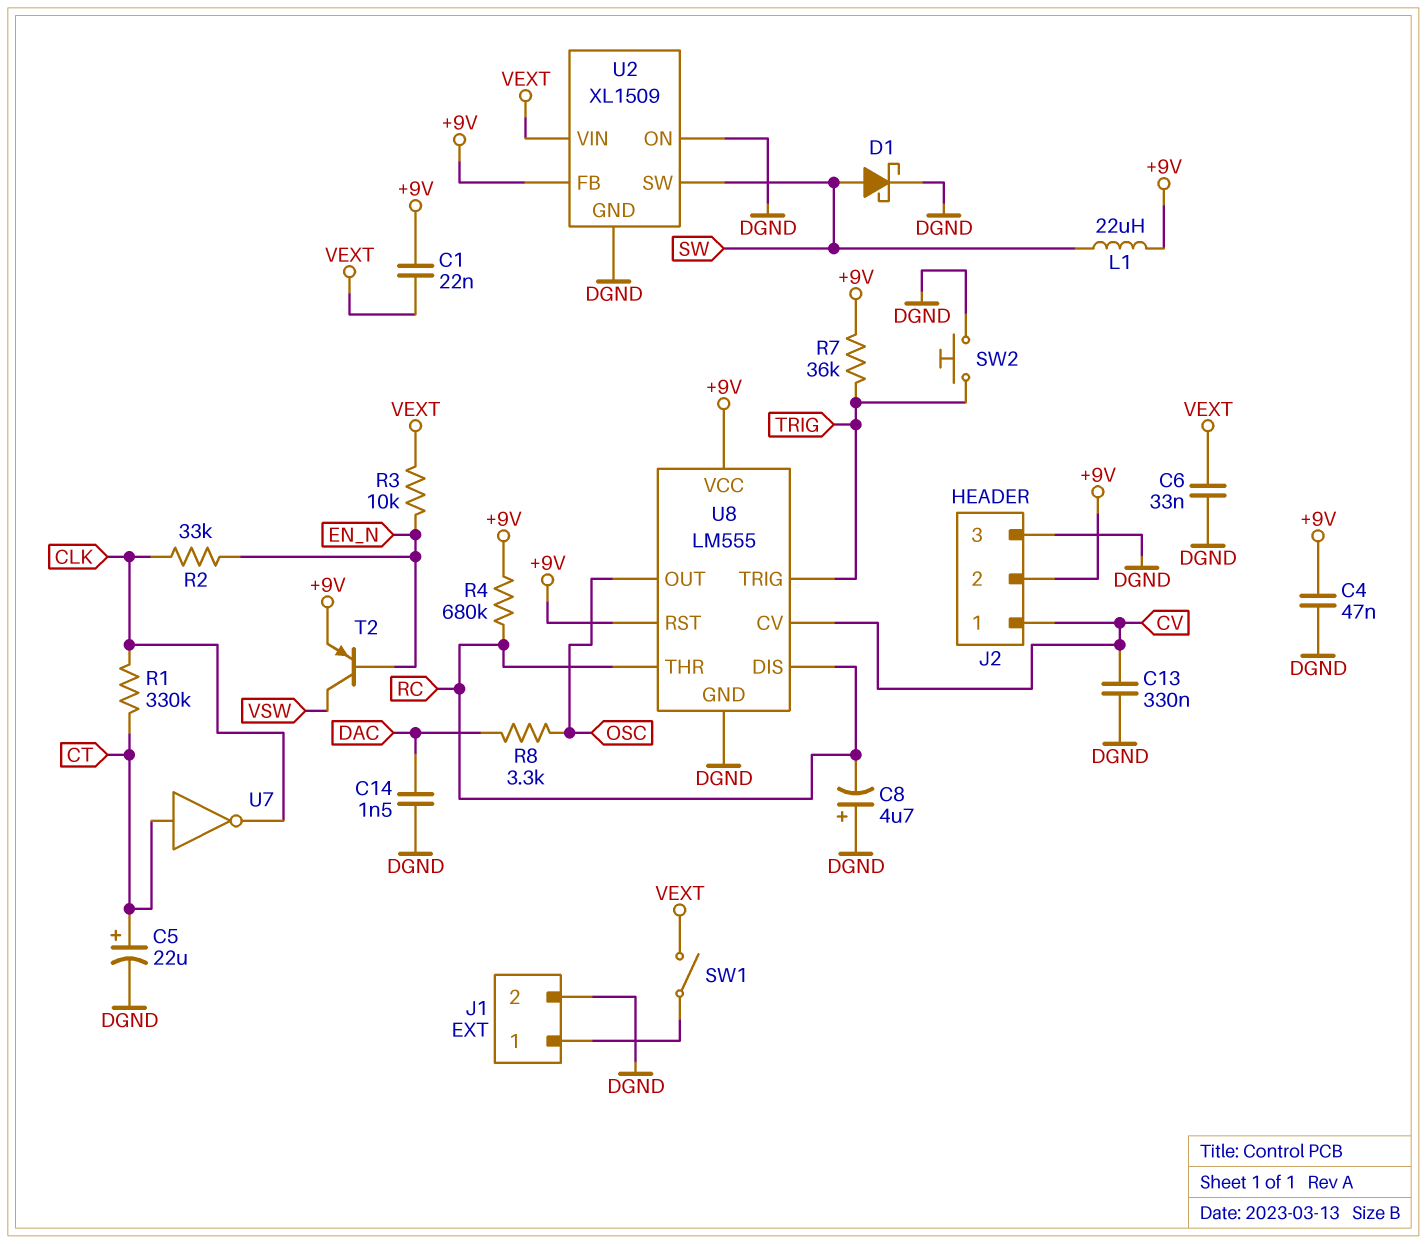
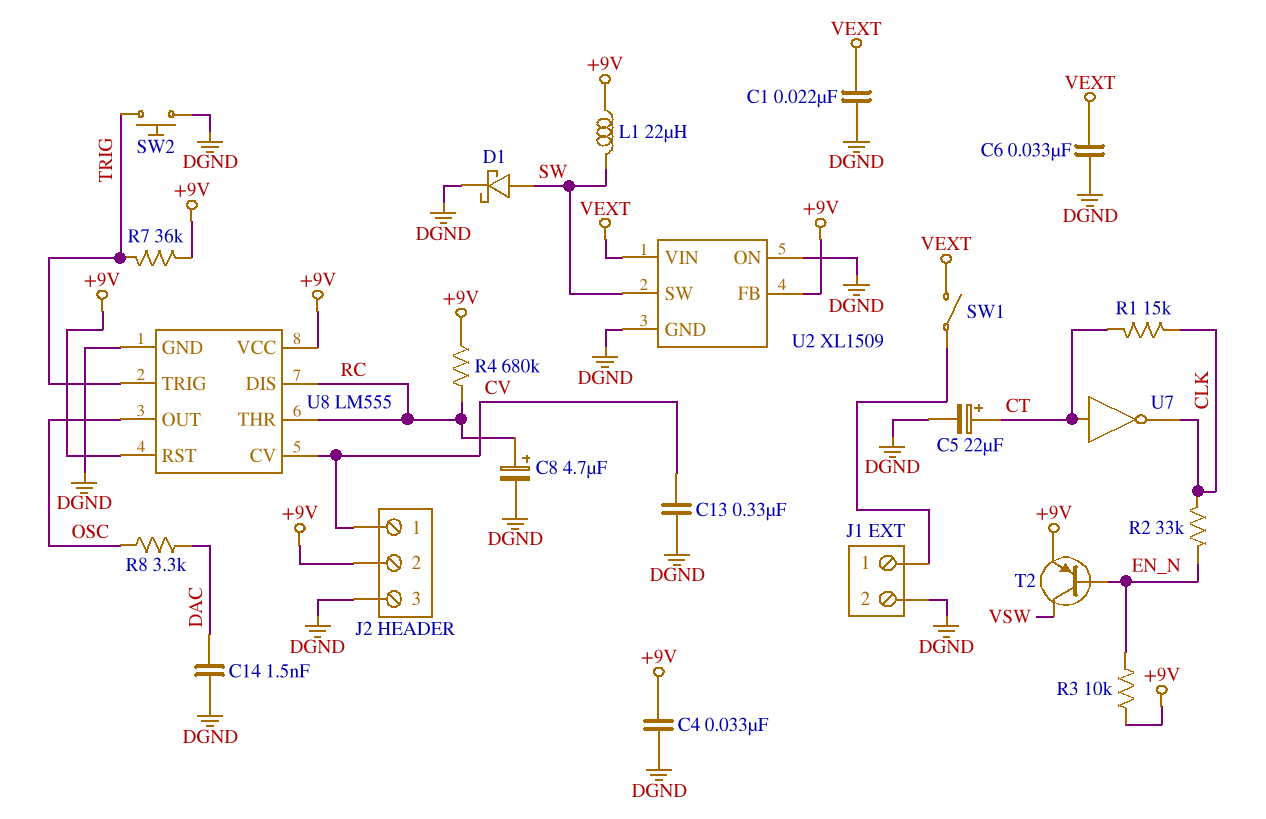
C1: 22nF (+9V, VEXT) -> 22nF (DGND, VEXT)
C4: 47nF (+9V, DGND) -> 33nF (+9V, DGND)
C8: 4.7uF (plus DGND, minus RC) -> 4.7uF (plus RC, minus DGND)
R1: 330k (CLK, CT) -> 15k (CLK, CT)
R3: 10k (EN_N, VEXT) -> 10k (+9V, EN_N)

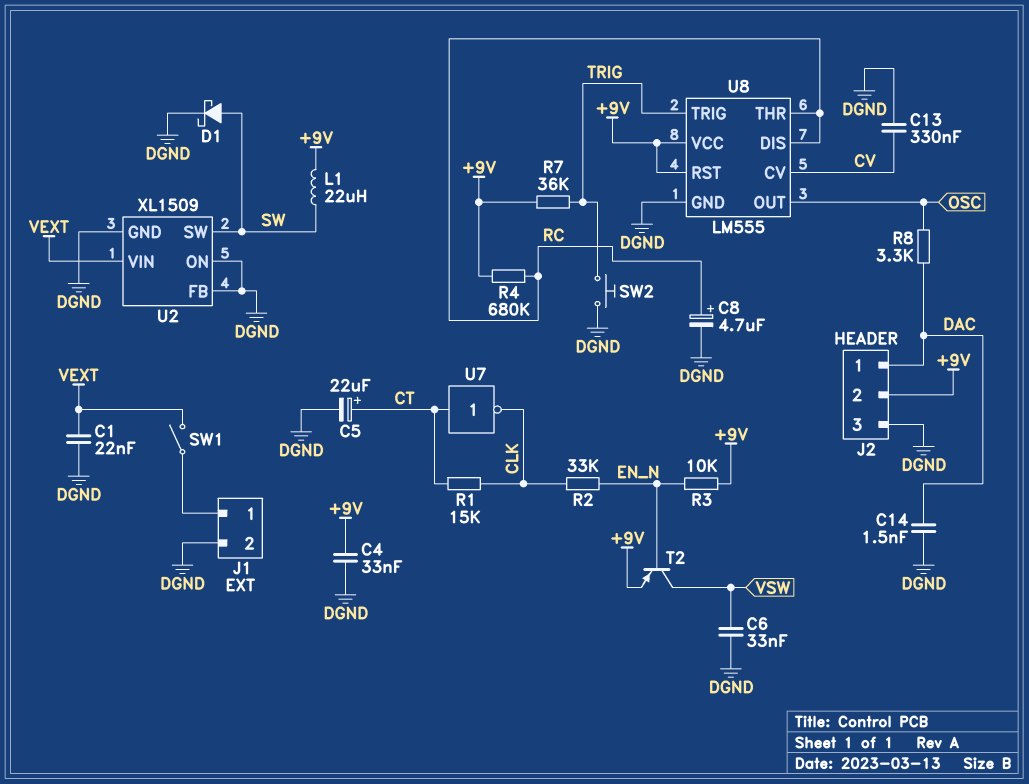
C6: 33nF (DGND, VEXT) -> 33nF (DGND, VSW)
J2 pin 1: CV -> DAC
U2 pin FB: +9V -> DGND

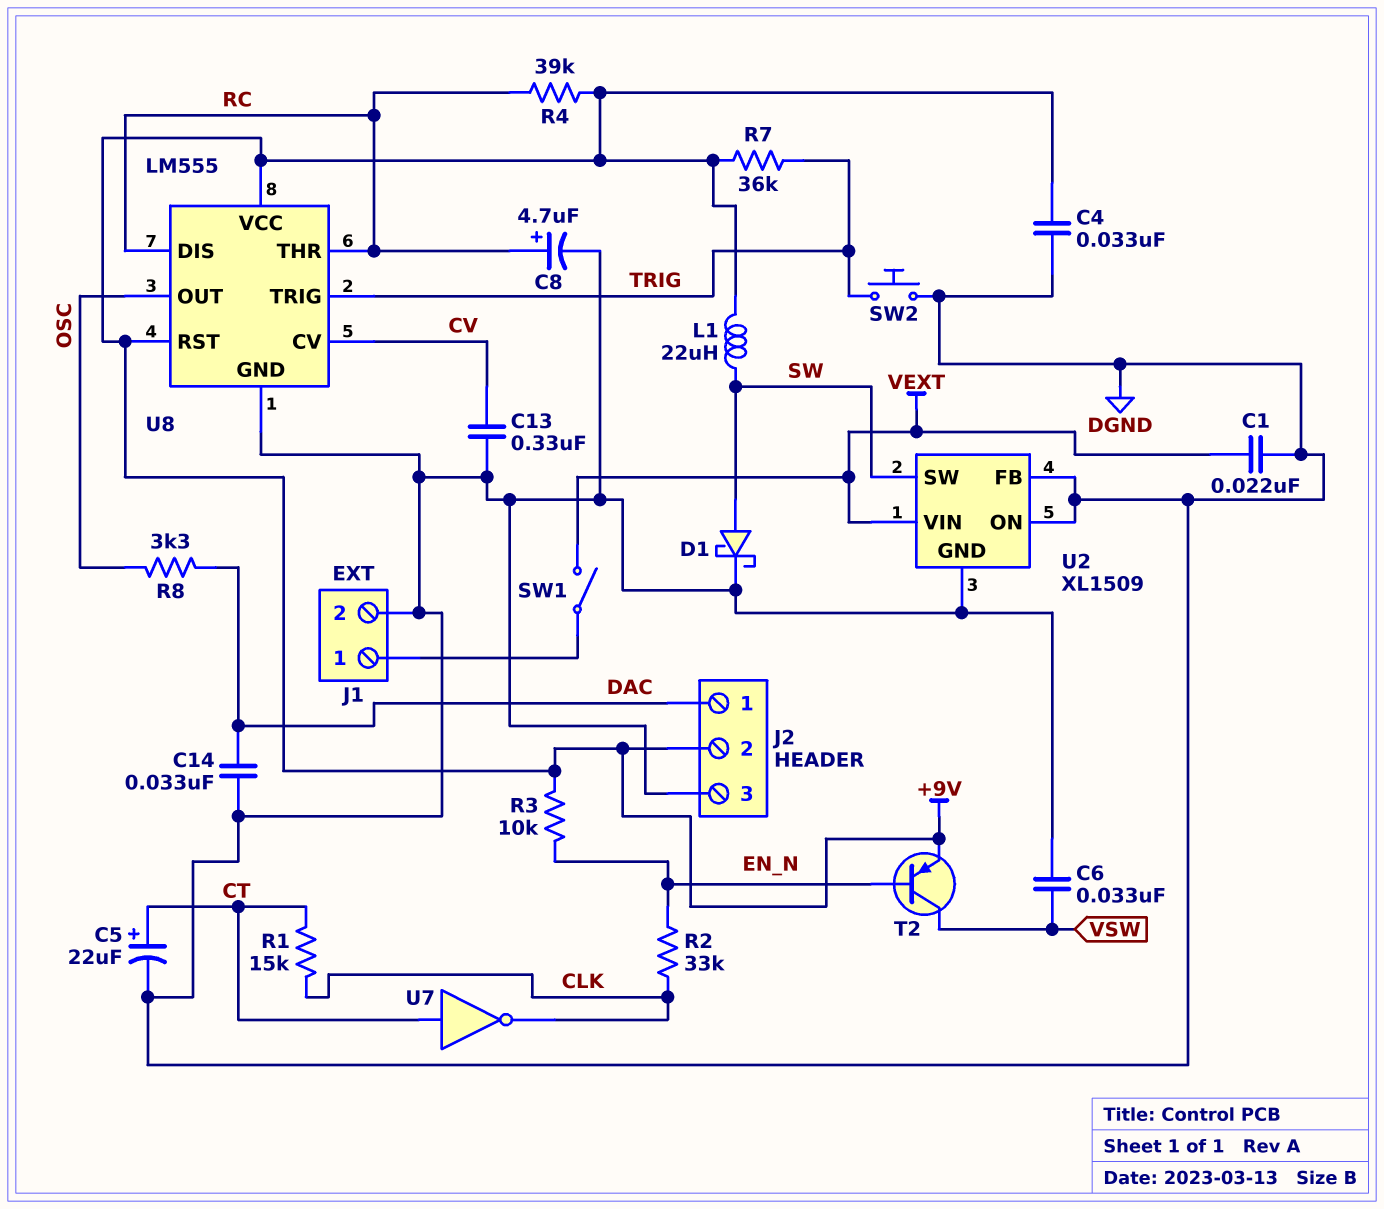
C14: 1.5nF (DAC, DGND) -> 33nF (DAC, DGND)
R4: 680k (+9V, RC) -> 39k (+9V, RC)

